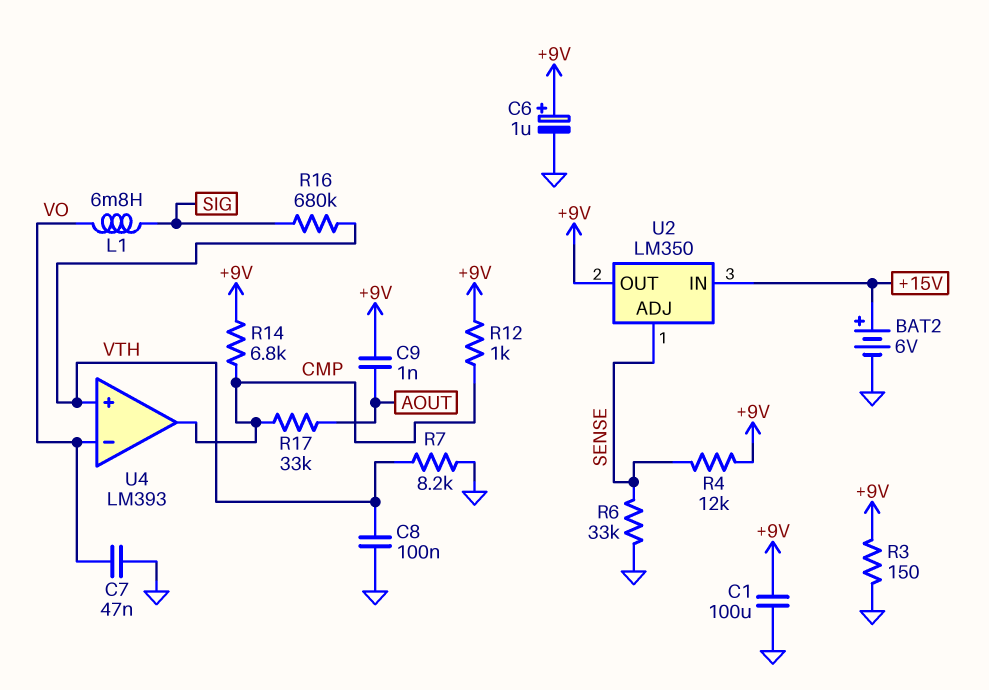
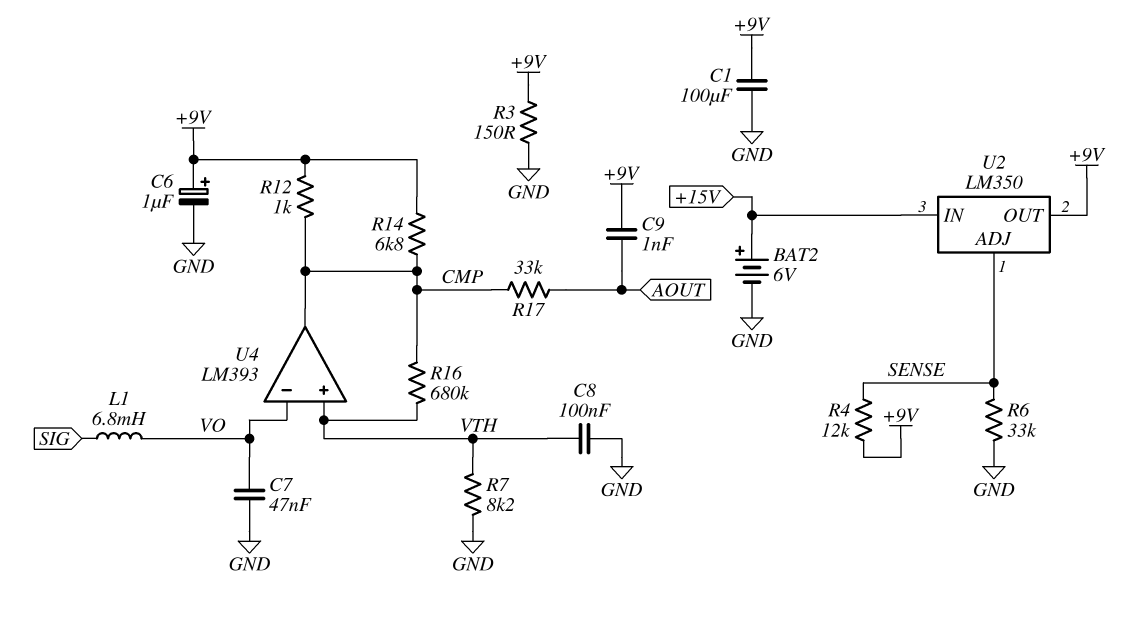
R16: 680k (SIG, VTH) -> 680k (CMP, VTH)

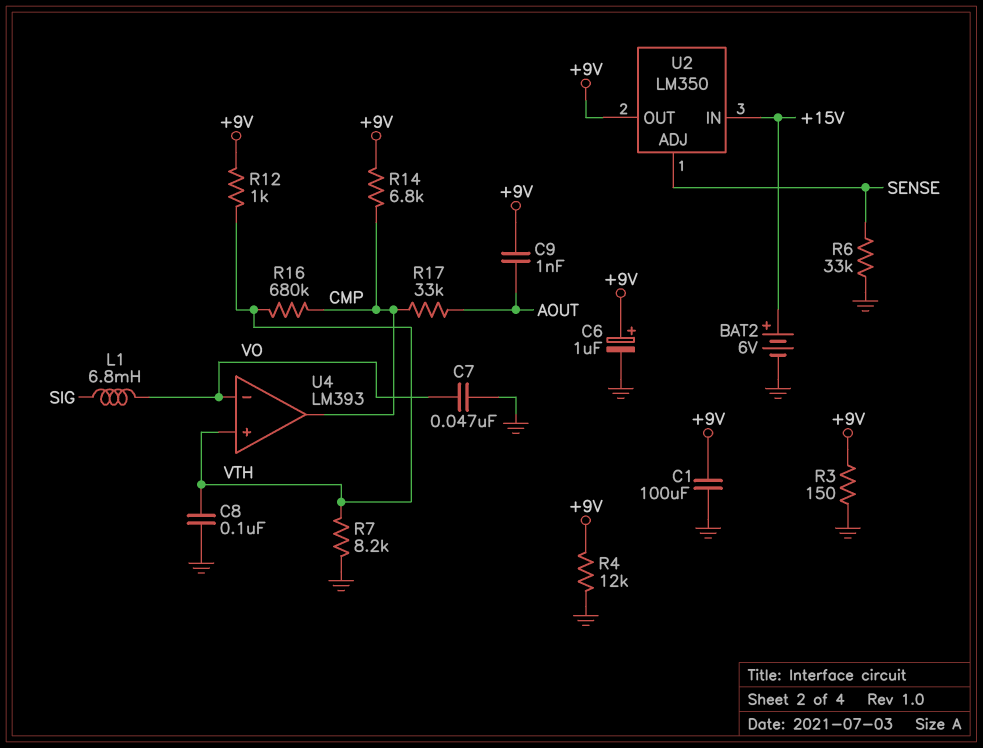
R4: 12k (+9V, SENSE) -> 12k (+9V, GND)
R12: 1k (+9V, CMP) -> 1k (+9V, VTH)

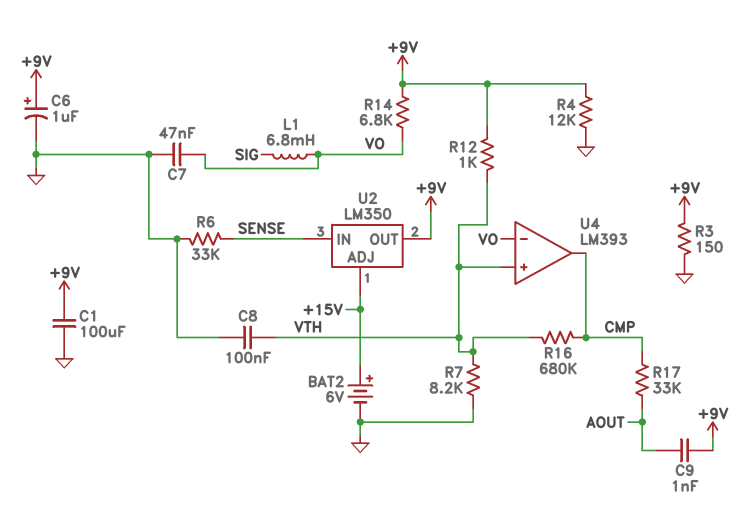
R14: 6.8k (+9V, CMP) -> 6.8k (+9V, VO)
U2 pin ADJ: SENSE -> +15V
U2 pin IN: +15V -> SENSE

